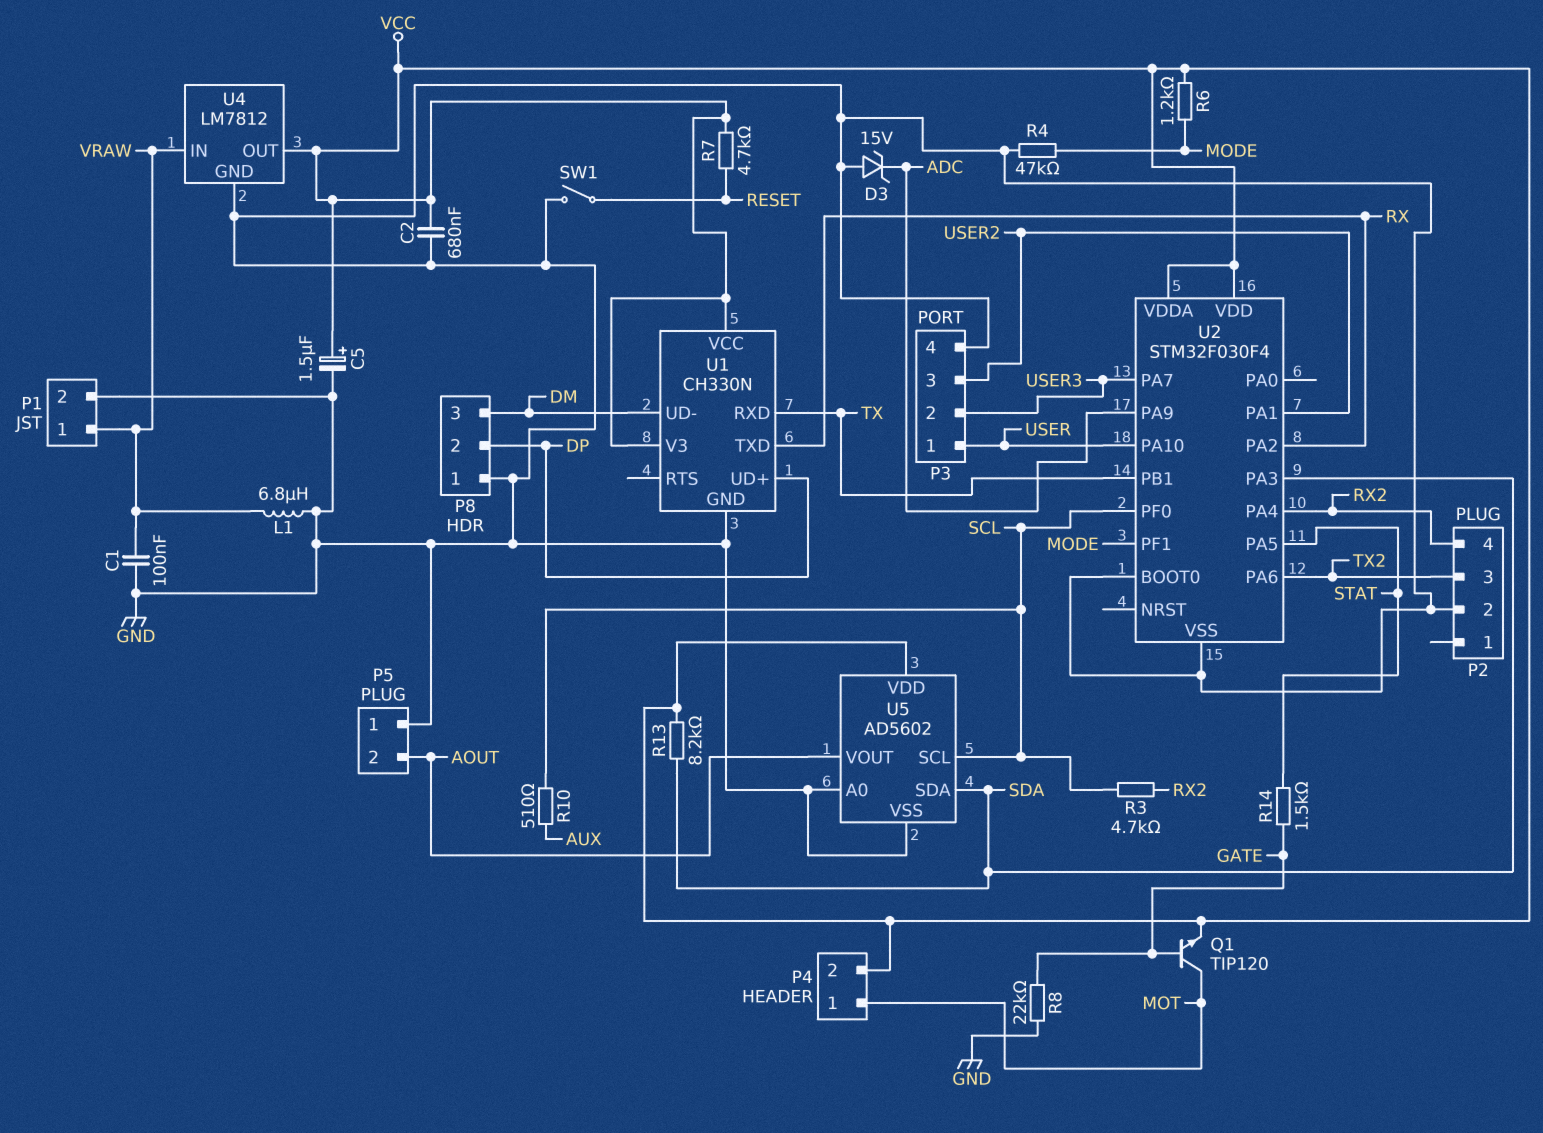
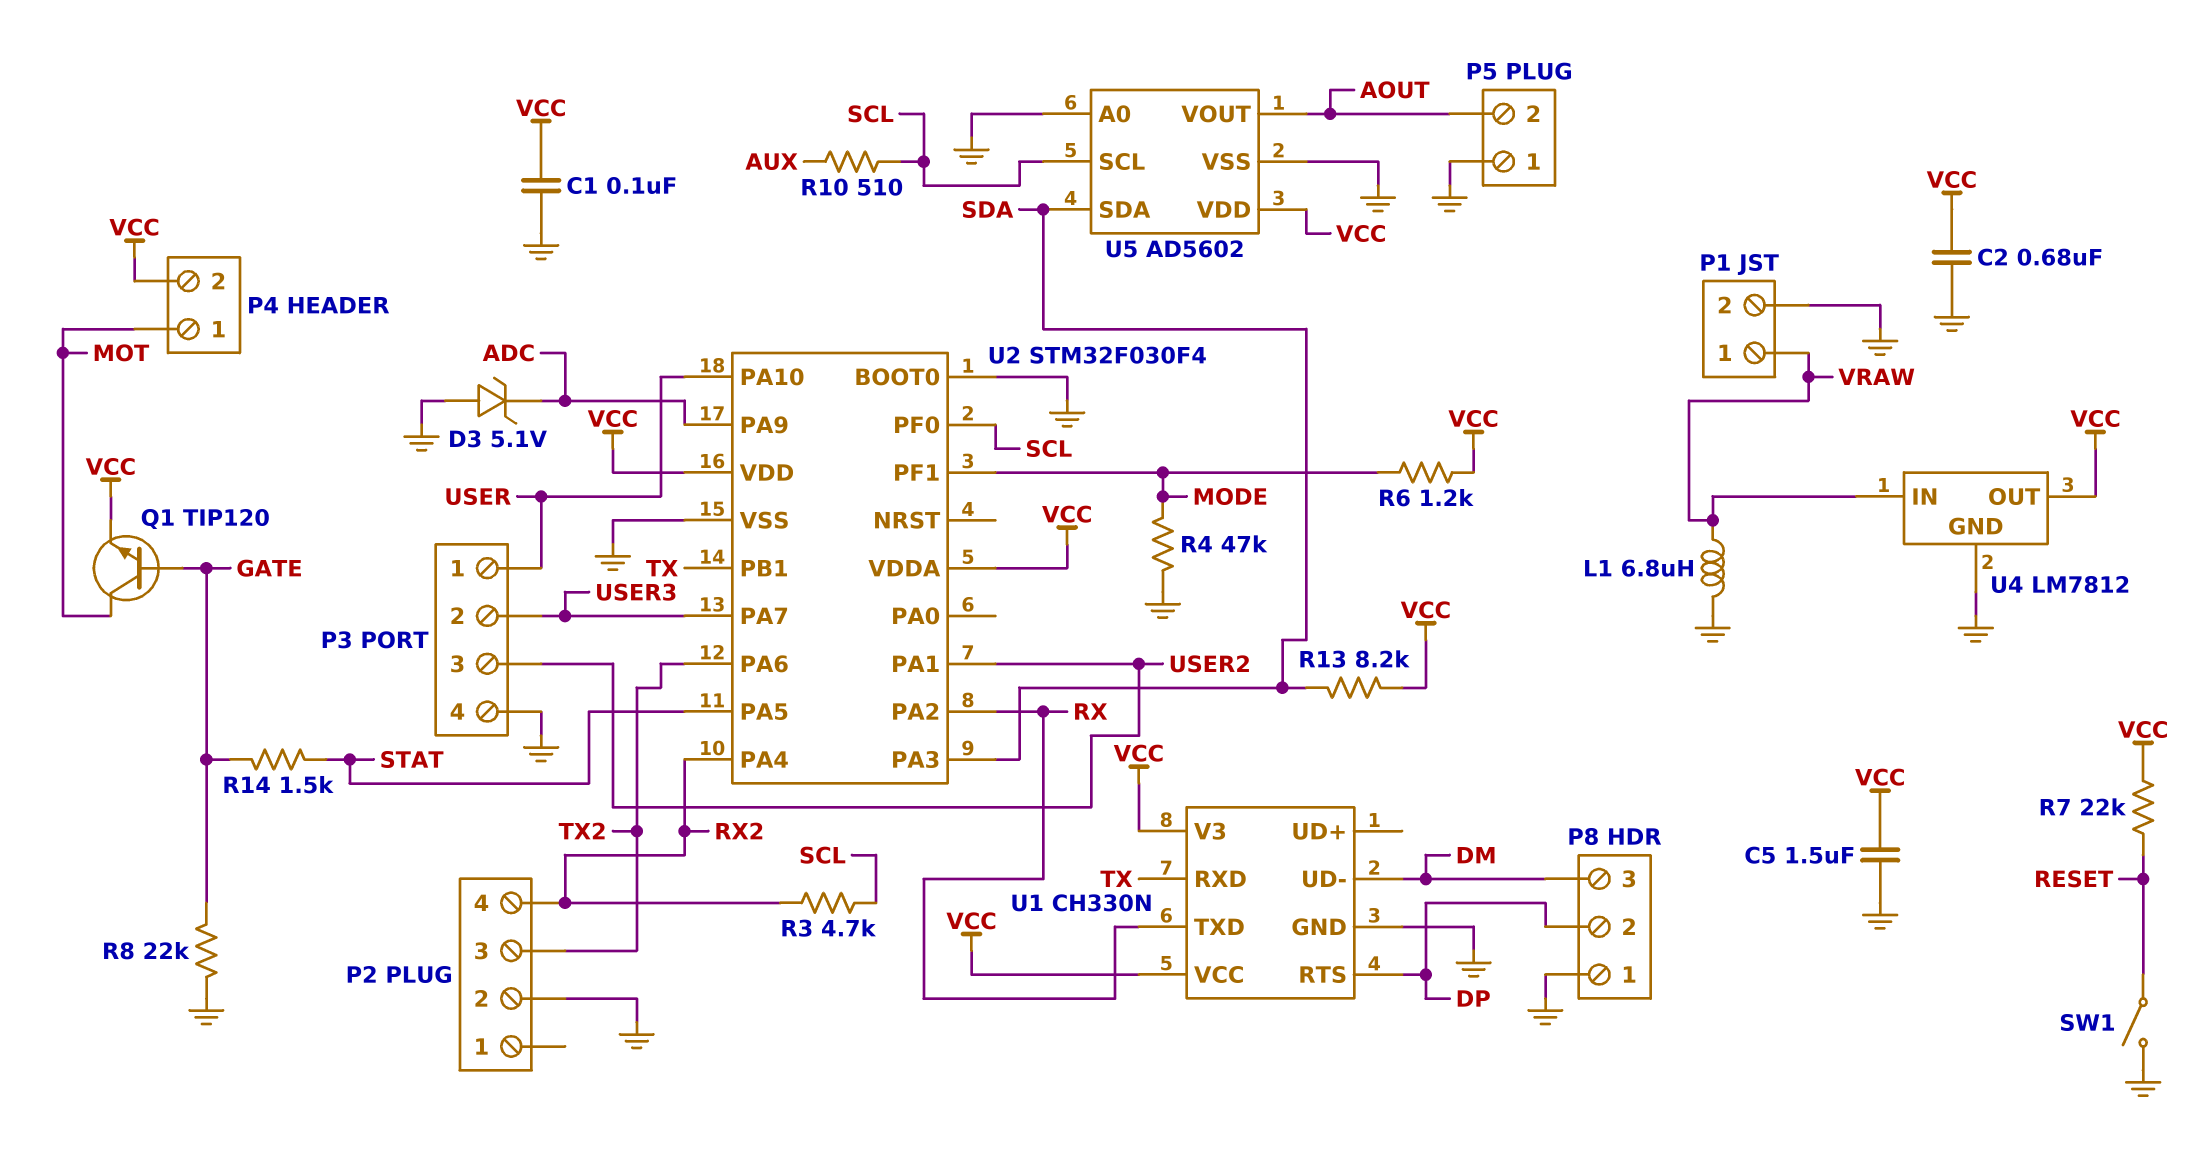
C1: 100nF (GND, VRAW) -> 100nF (GND, VCC)
C5: 1.5uF (plus VCC, minus GND) -> 1.5uF (GND, VCC)
D3: zener 15V (A GND, K ADC) -> zener 5.1V (A GND, K ADC)
R7: 4.7k (RESET, VCC) -> 22k (RESET, VCC)
U1 pin RTS: none -> DP
U1 pin UD+: DP -> none

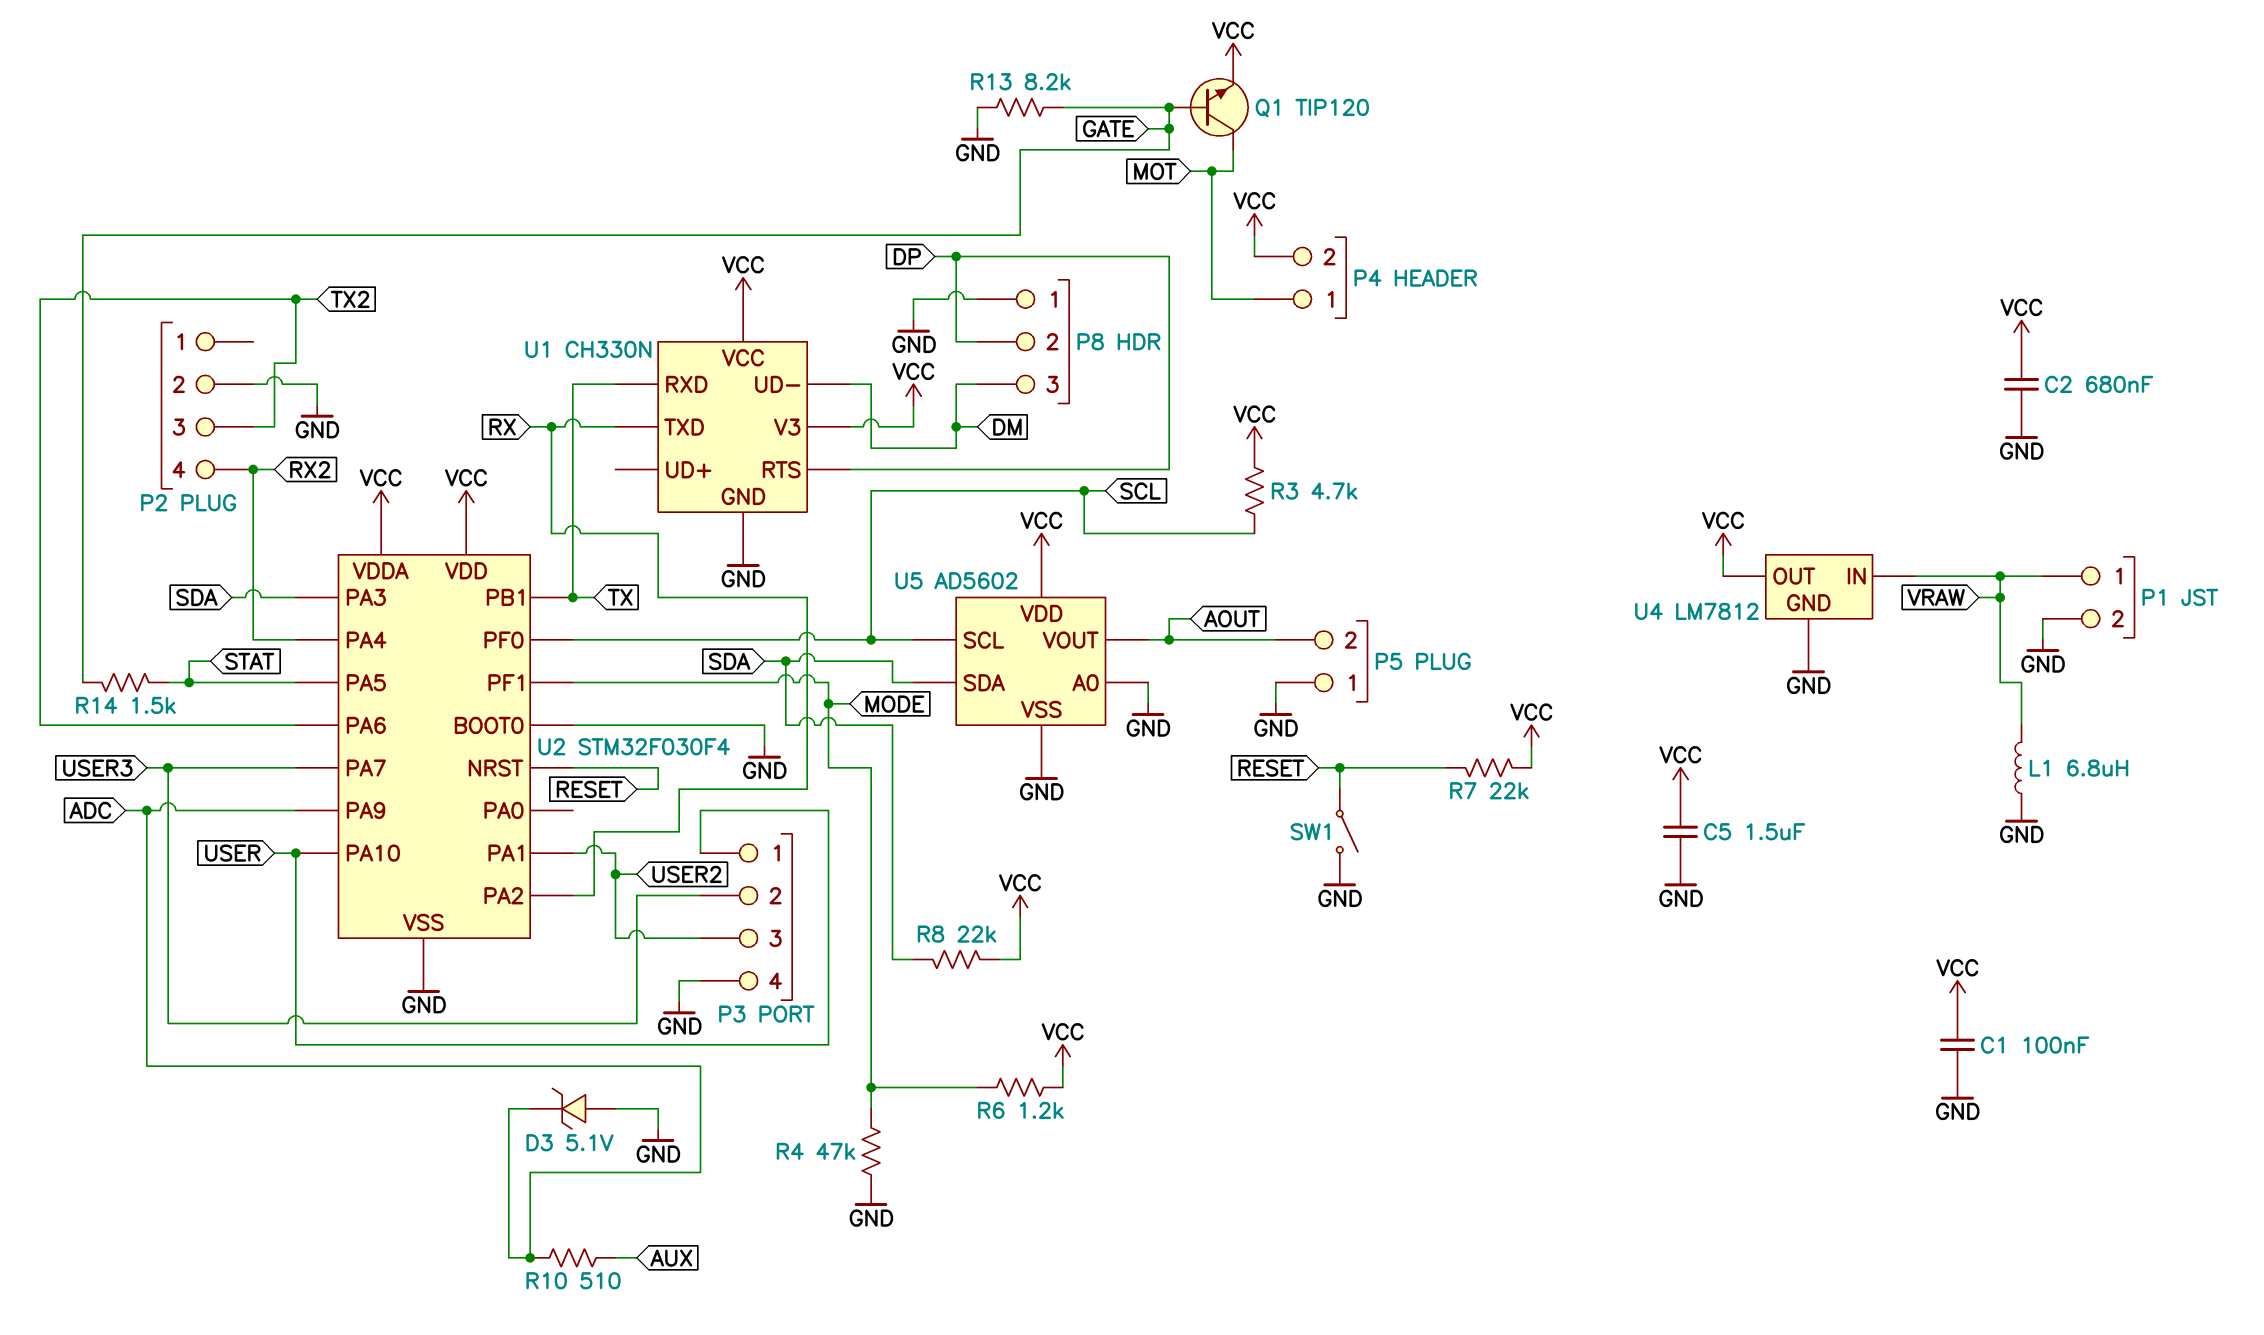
R3: 4.7k (RX2, SCL) -> 4.7k (SCL, VCC)
R8: 22k (GATE, GND) -> 22k (SDA, VCC)
R10: 510 (AUX, SCL) -> 510 (ADC, AUX)
R13: 8.2k (SDA, VCC) -> 8.2k (GATE, GND)
U2 pin NRST: none -> RESET

